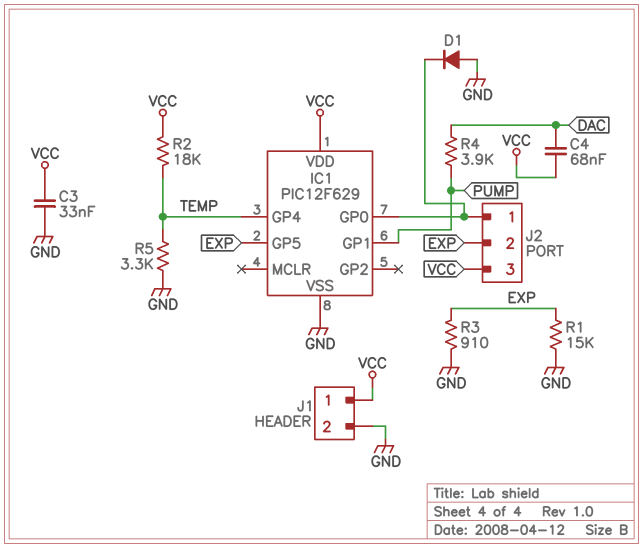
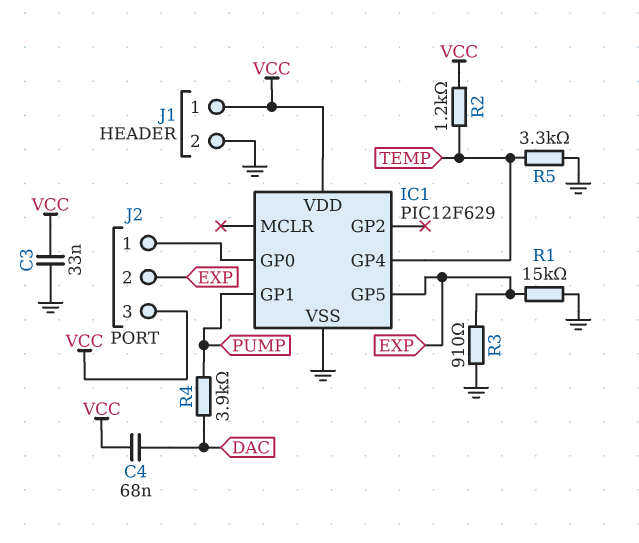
D1: diode (A GND, K IC1/GP0) -> none
R2: 18k (TEMP, VCC) -> 1.2k (TEMP, VCC)

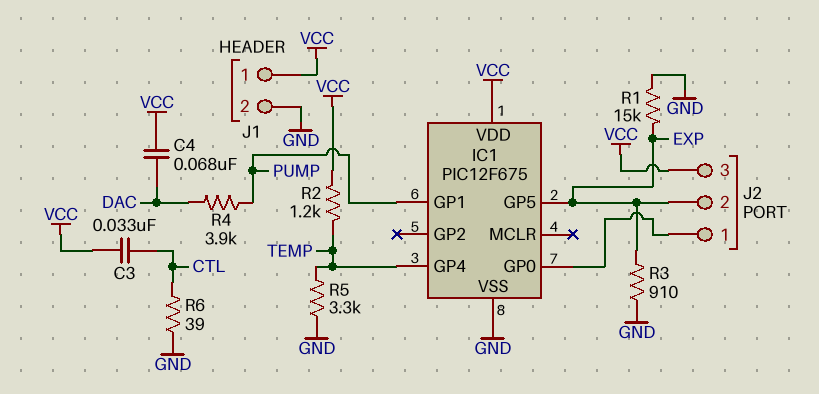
C3: 33nF (GND, VCC) -> 33nF (CTL, VCC)
IC1: PIC12F629 -> PIC12F675
R6: none -> 39 (CTL, GND)

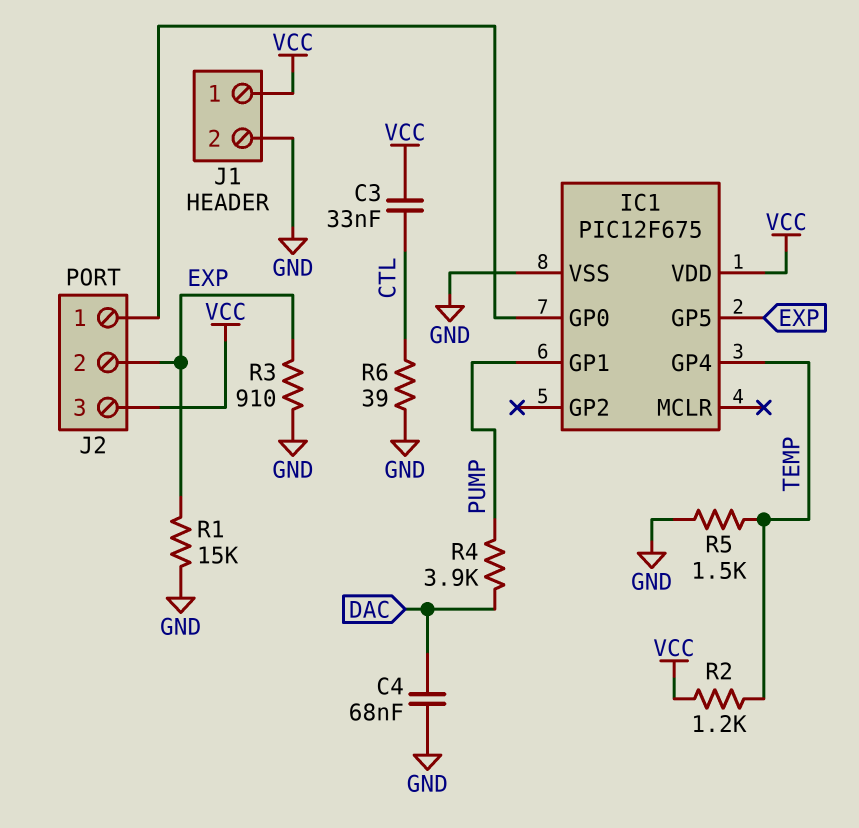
C4: 68nF (DAC, VCC) -> 68nF (DAC, GND)
R5: 3.3k (GND, TEMP) -> 1.5k (GND, TEMP)

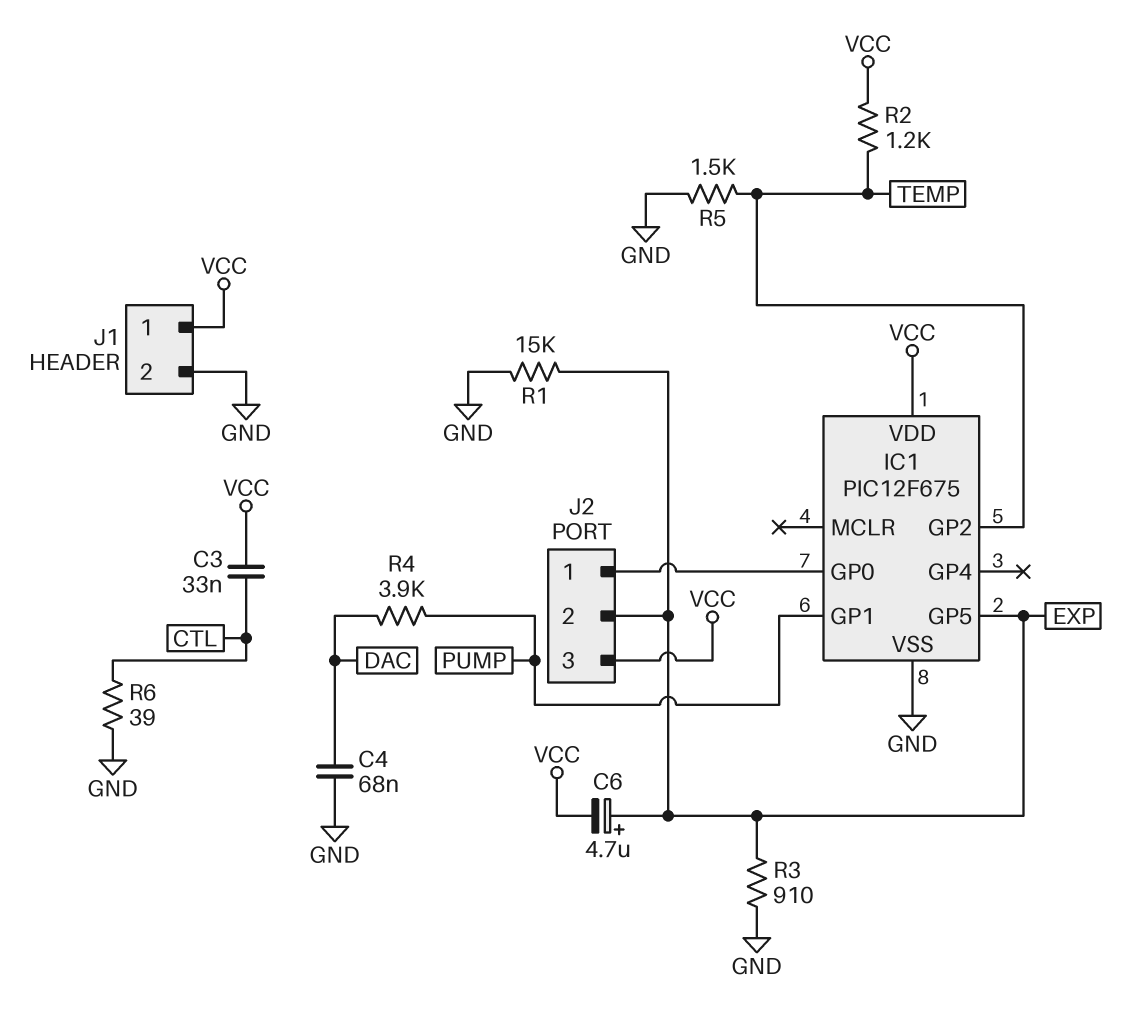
C6: none -> 4.7uF (plus EXP, minus VCC)
IC1 pin GP2: none -> TEMP
IC1 pin GP4: TEMP -> none

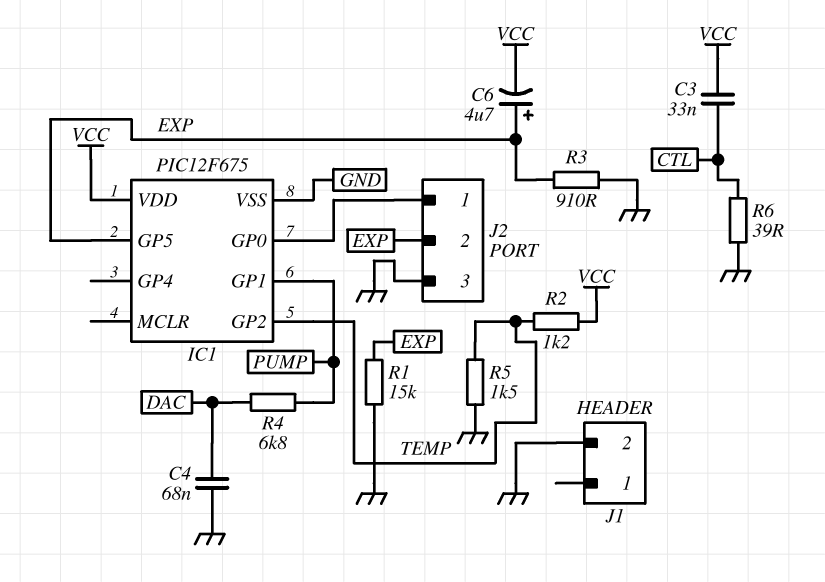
J1 pin 1: VCC -> none
J2 pin 3: VCC -> GND
R4: 3.9k (DAC, PUMP) -> 6.8k (DAC, PUMP)

